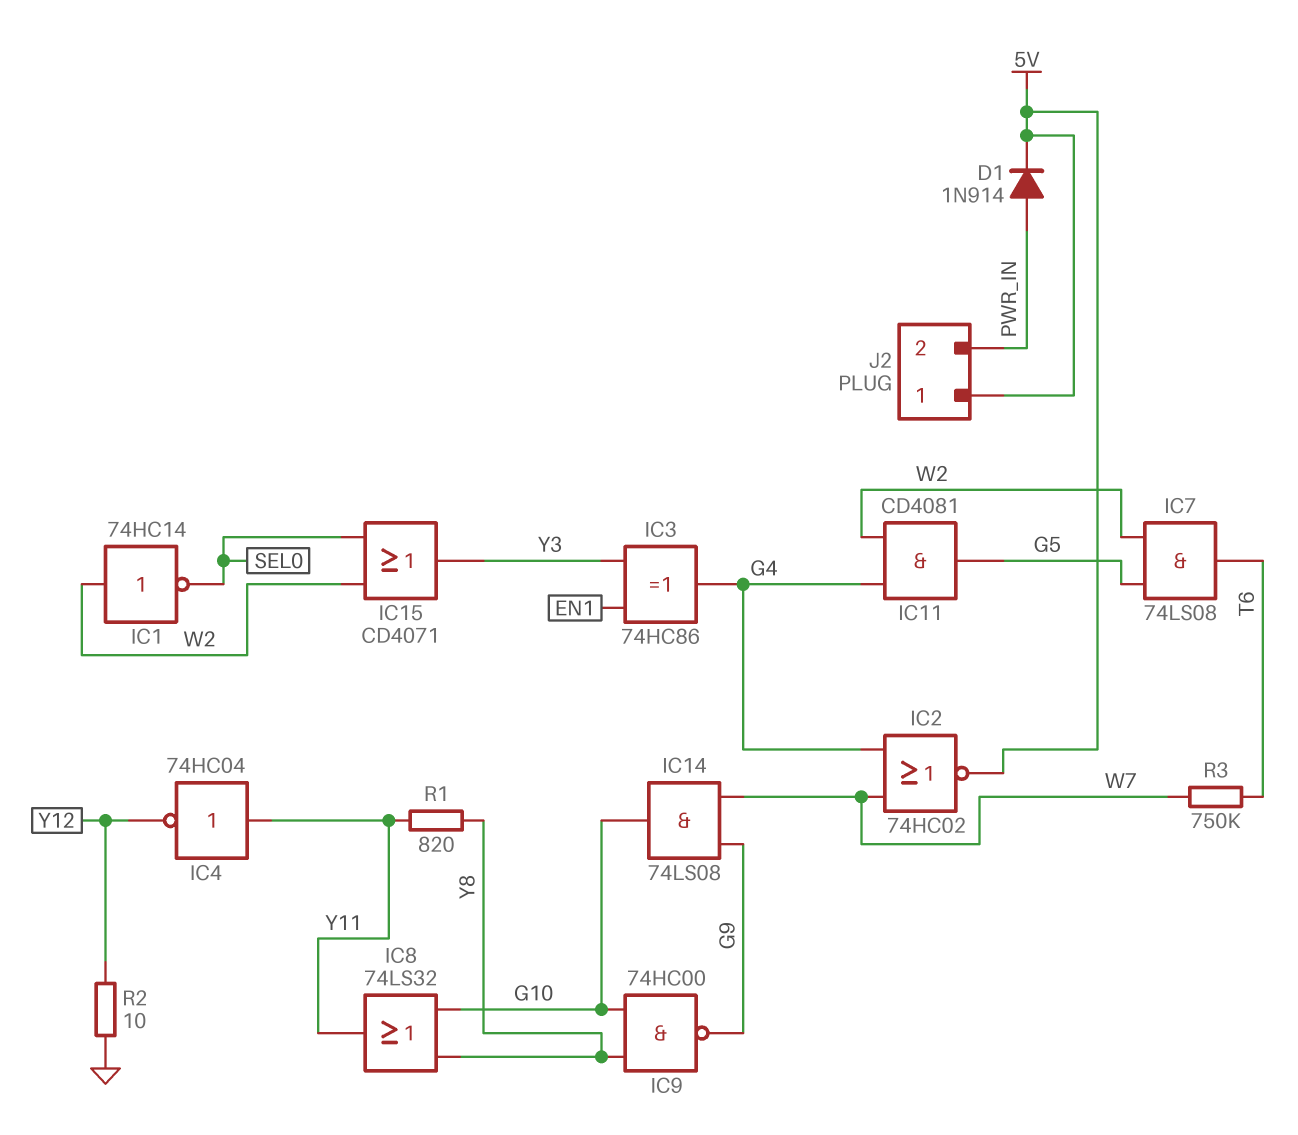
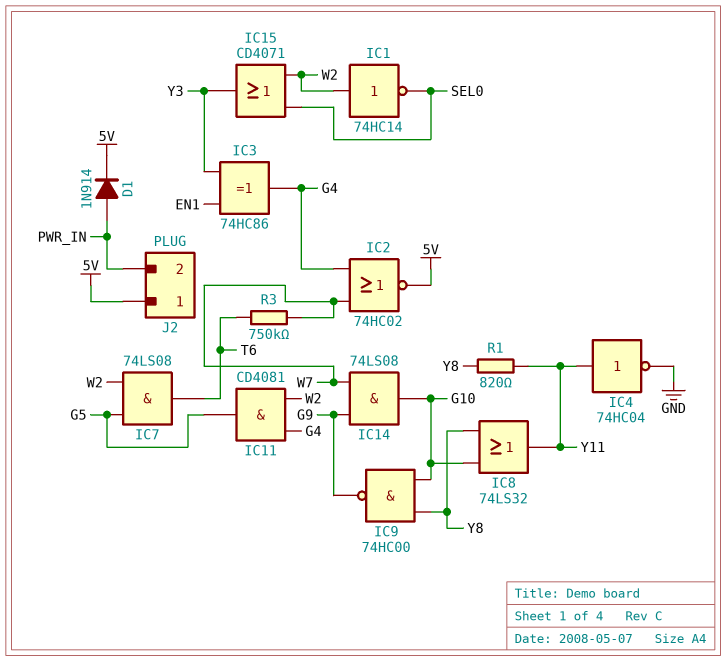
IC4: NOT 74HC04 (in Y11, out Y12) -> NOT 74HC04 (in Y11, out GND)
R2: 10 (GND, Y12) -> none

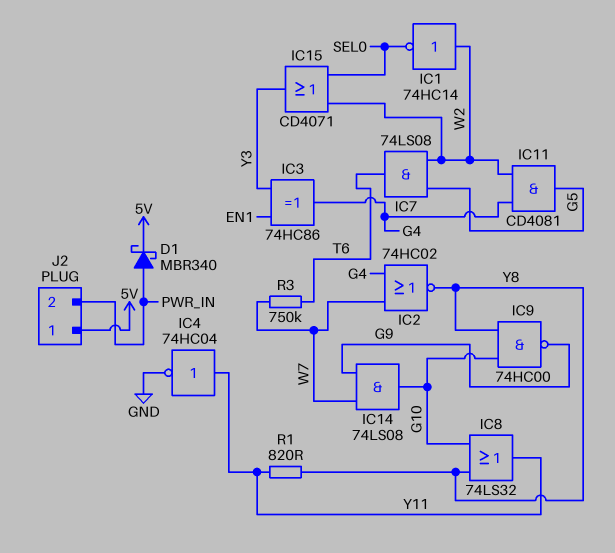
D1: diode 1N914 (A PWR_IN, K 5V) -> schottky MBR340 (A PWR_IN, K 5V)
IC2: NOR 74HC02 (in G4, in W7, out 5V) -> NOR 74HC02 (in G4, in W7, out Y8)

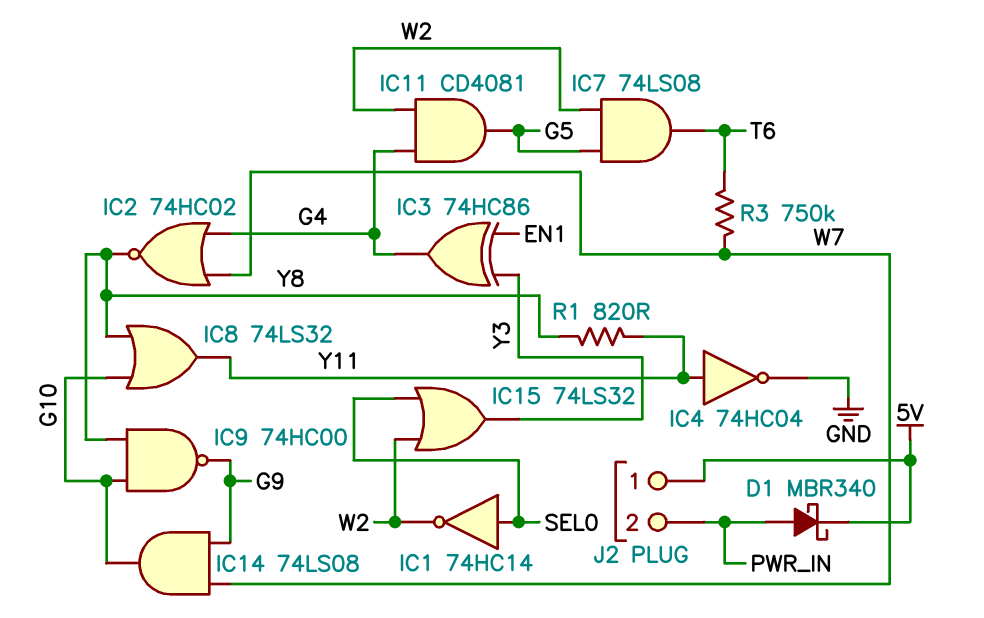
IC1: NOT 74HC14 (in W2, out SEL0) -> NOT 74HC14 (in SEL0, out W2)
IC15: OR CD4071 (in SEL0, in W2, out Y3) -> OR 74LS32 (in SEL0, in W2, out Y3)

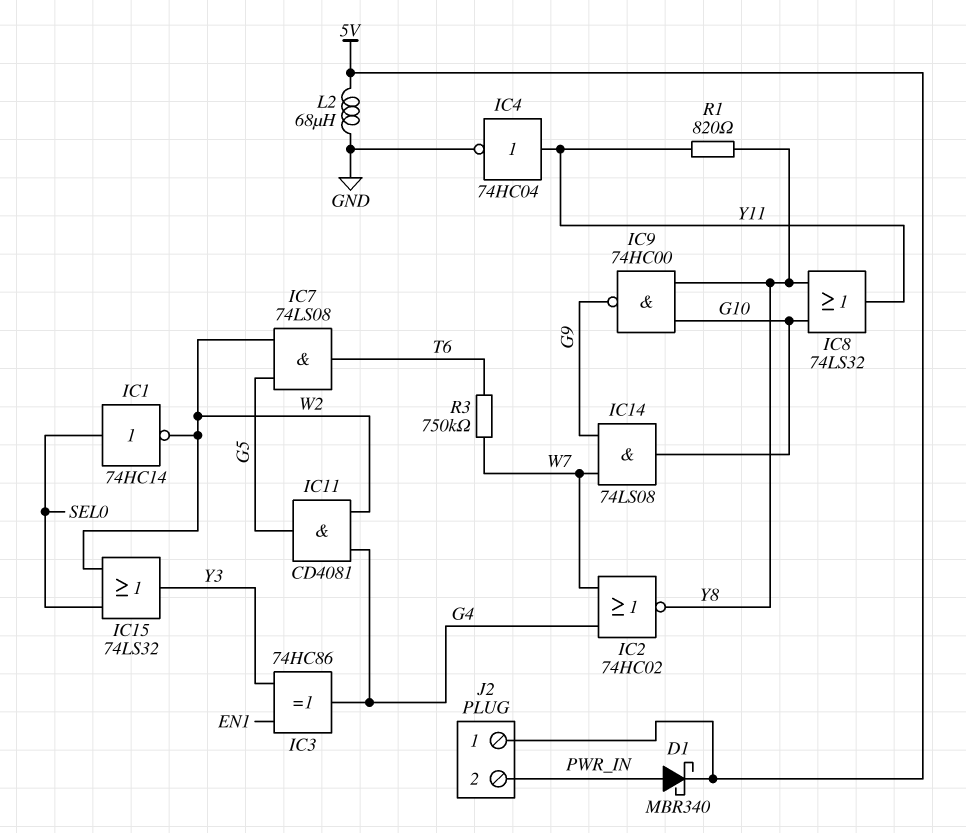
L2: none -> 68uH (5V, GND)

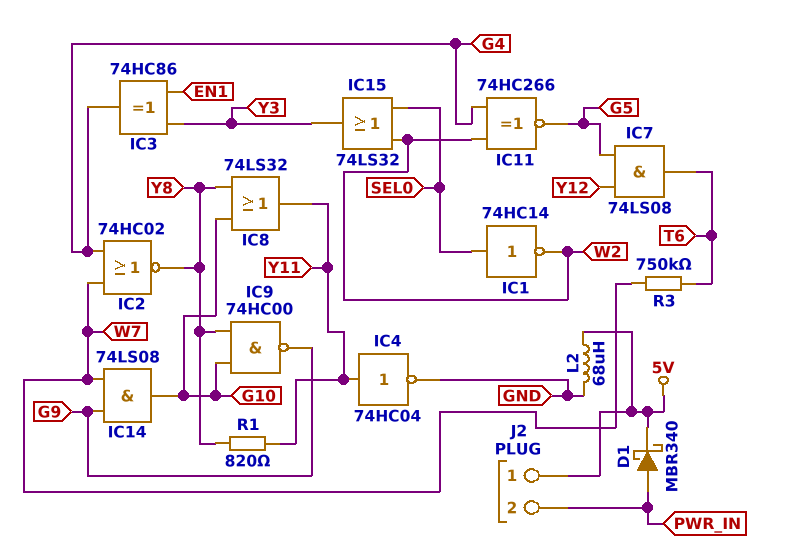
IC7: AND 74LS08 (in G5, in W2, out T6) -> AND 74LS08 (in G5, in Y12, out T6)
IC11: AND CD4081 (in G4, in W2, out G5) -> XNOR 74HC266 (in G4, in W2, out G5)

